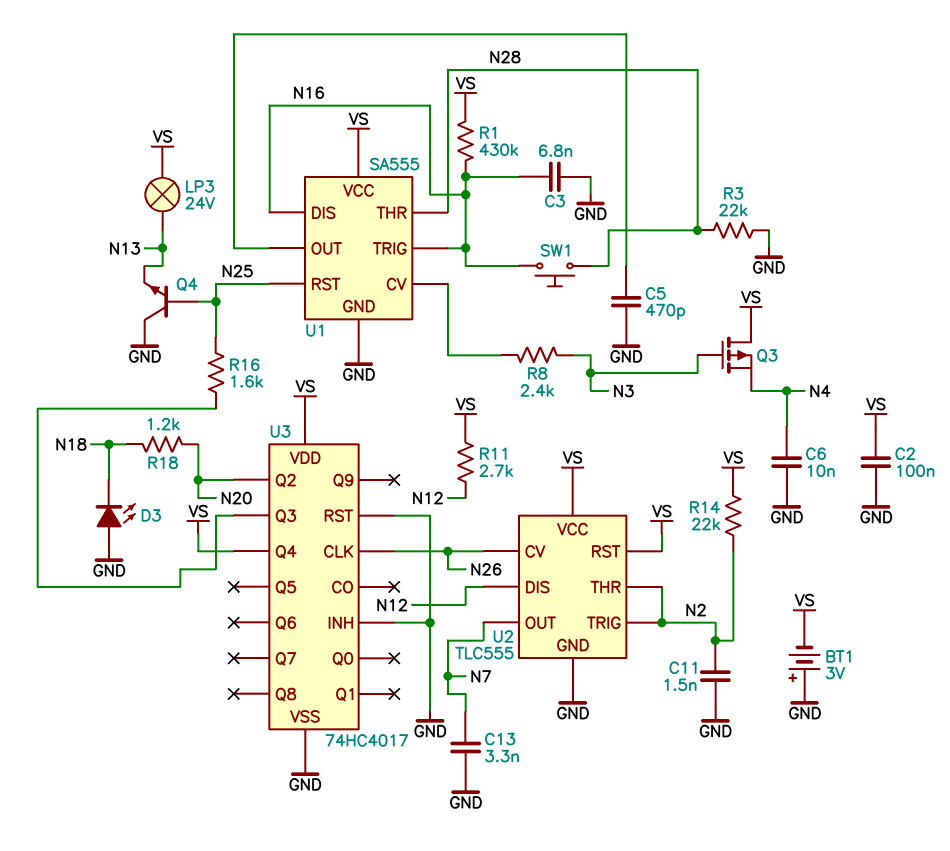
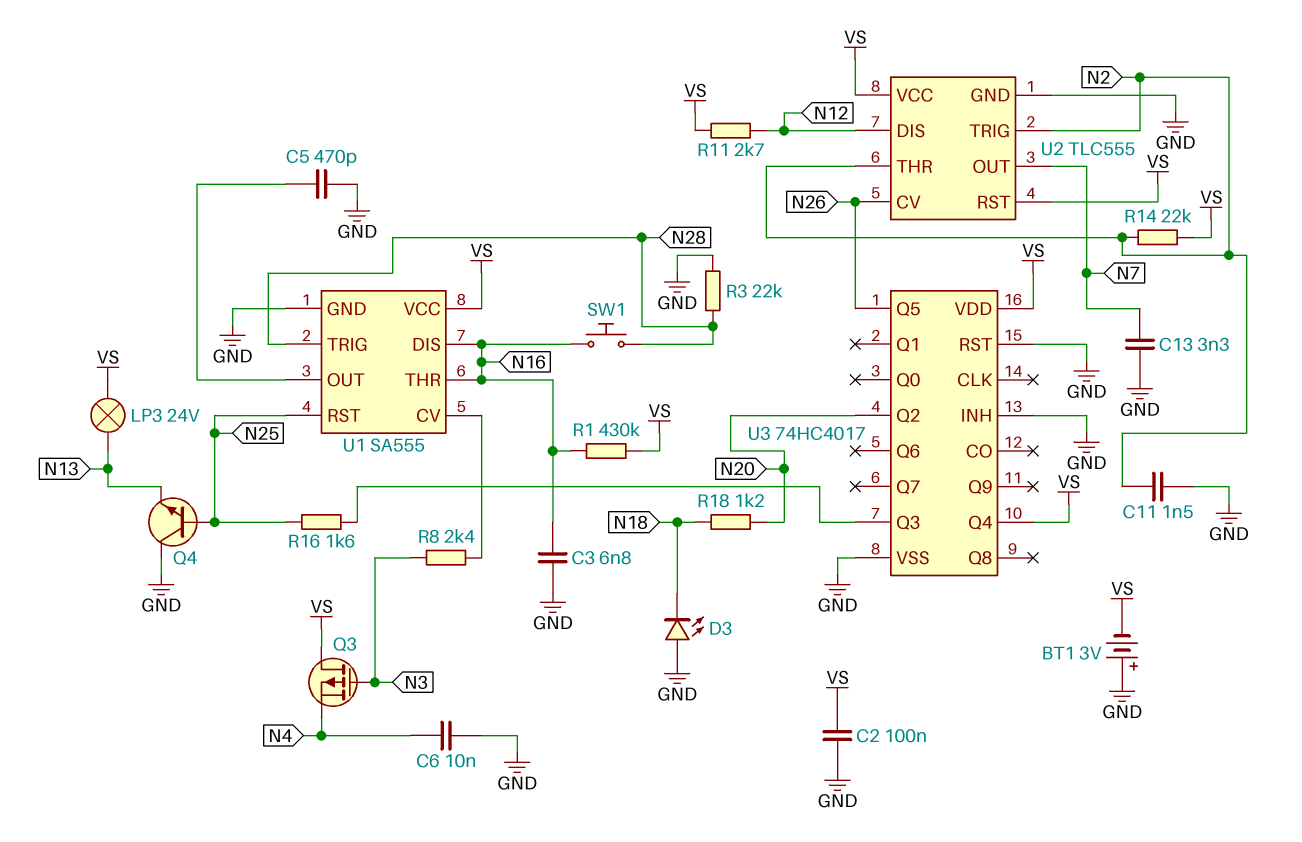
U1 pin THR: N28 -> N16
U1 pin TRIG: N16 -> N28
U3 pin CLK: N26 -> none
U3 pin Q5: none -> N26

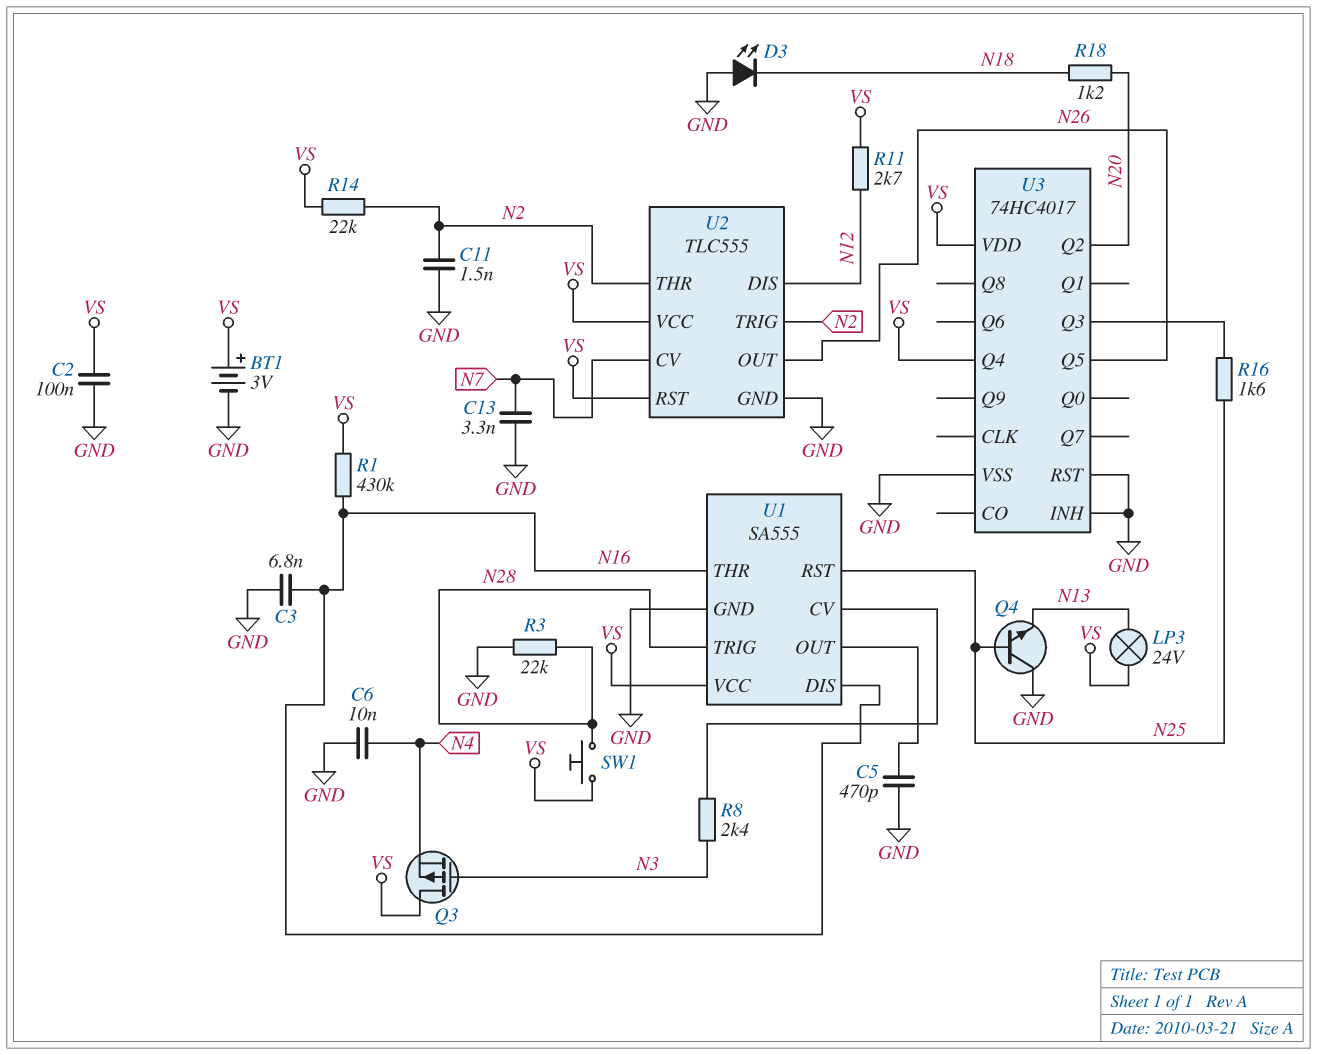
BT1: 3V (plus GND, minus VS) -> 3V (plus VS, minus GND)
SW1: button (N16, N28) -> button (N28, VS)
U2 pin CV: N26 -> N7
U2 pin OUT: N7 -> N26

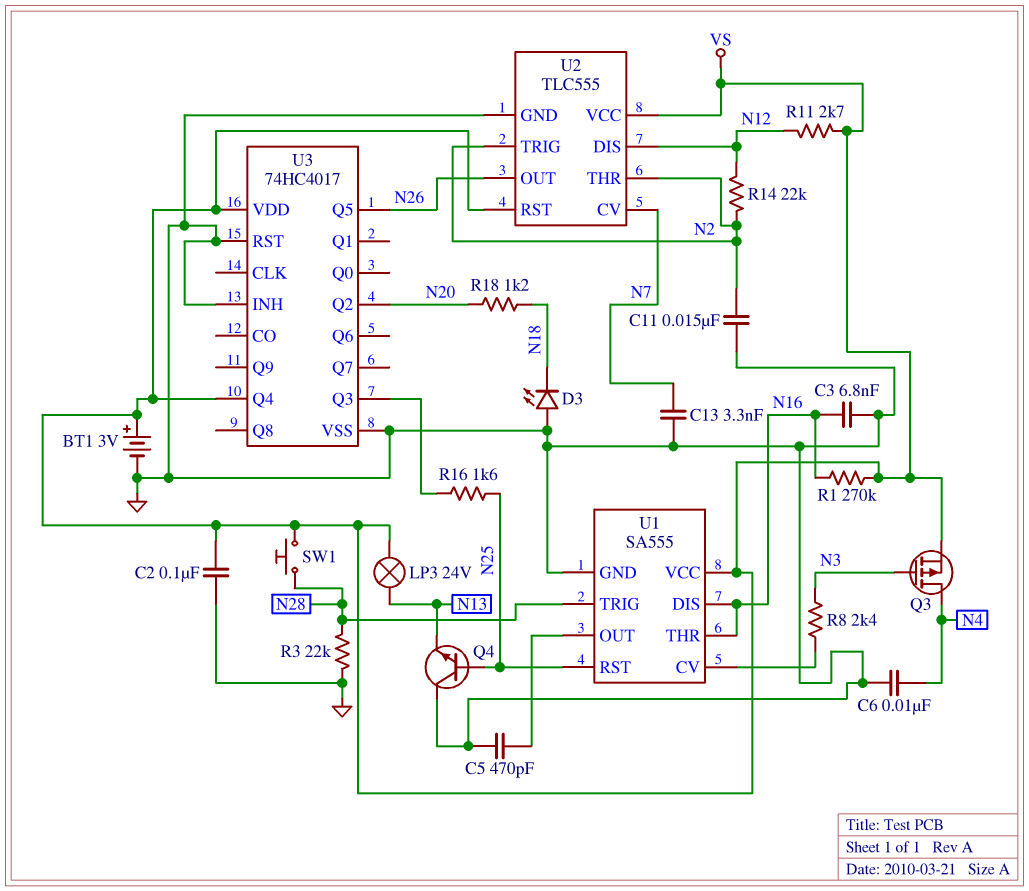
C11: 1.5nF (GND, N2) -> 15nF (GND, N2)
Q3: PMOS (G N3, D VS, S N4) -> PMOS (G N3, D N4, S VS)
R1: 430k (N16, VS) -> 270k (N16, VS)
R14: 22k (N2, VS) -> 22k (N2, N12)

